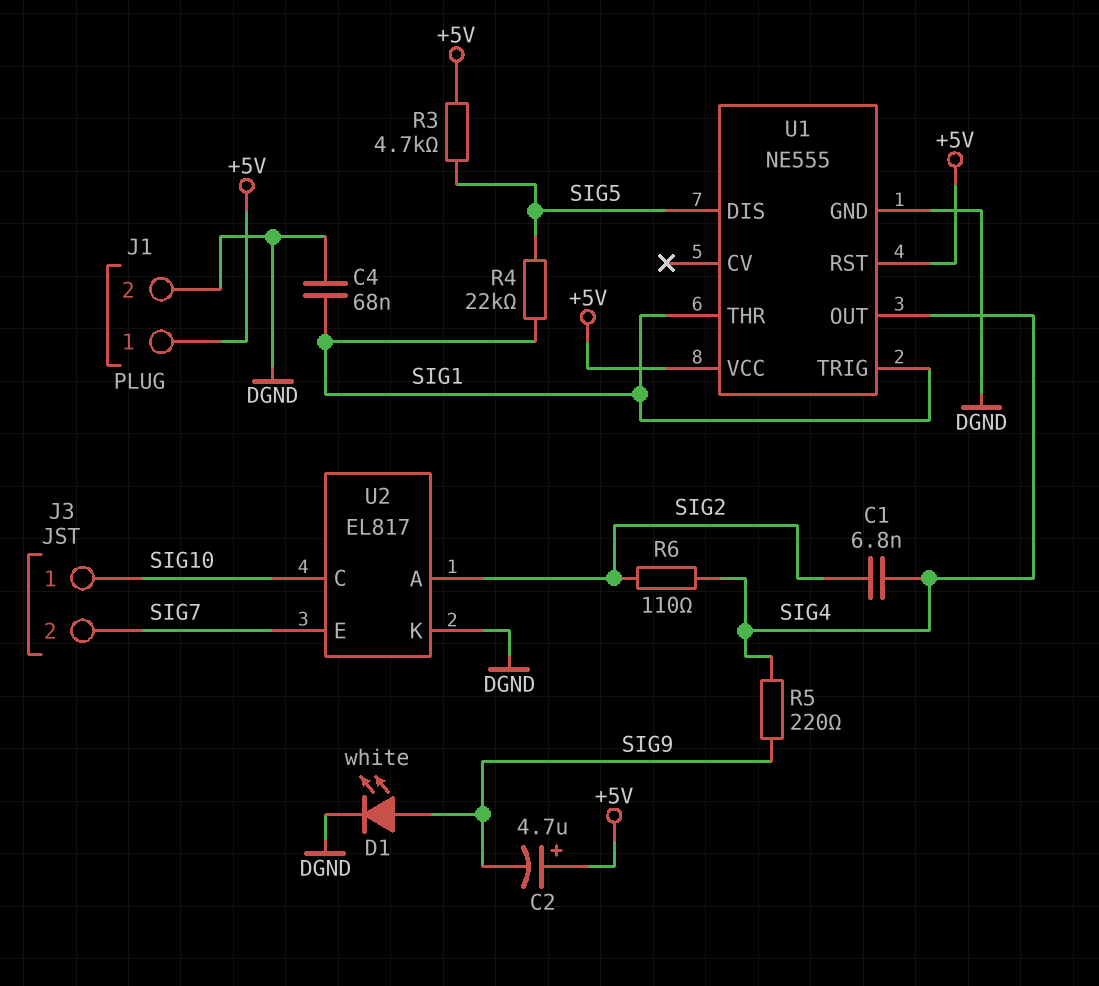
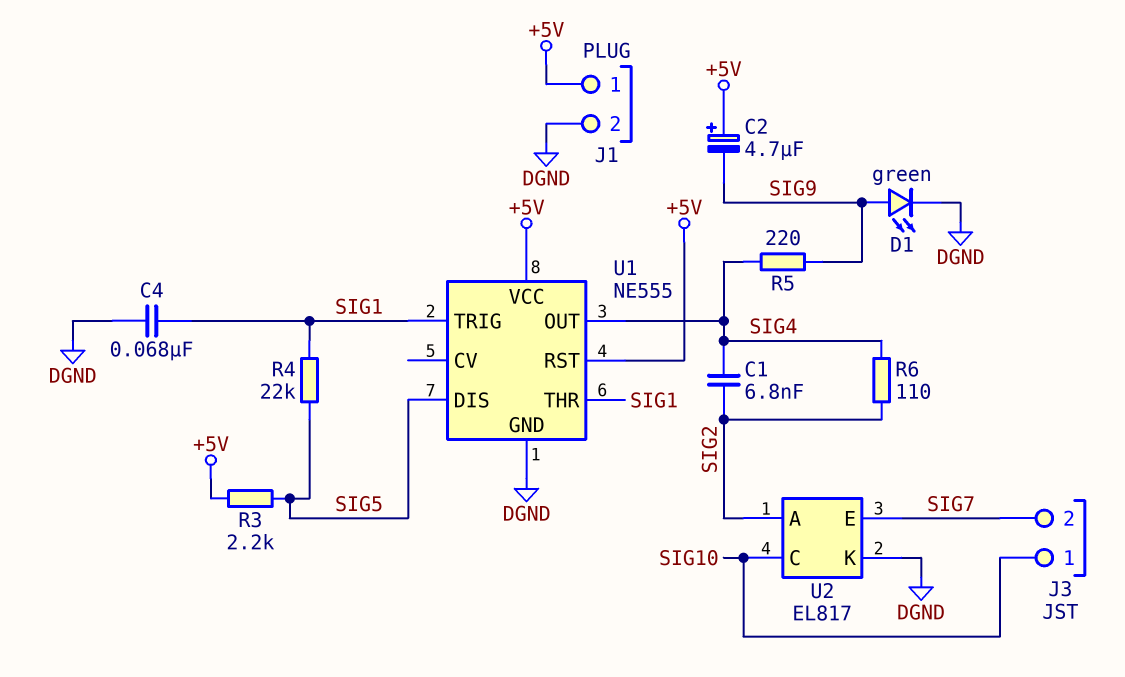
D1: LED white (A SIG9, K DGND) -> LED green (A SIG9, K DGND)
R3: 4.7k (+5V, SIG5) -> 2.2k (+5V, SIG5)

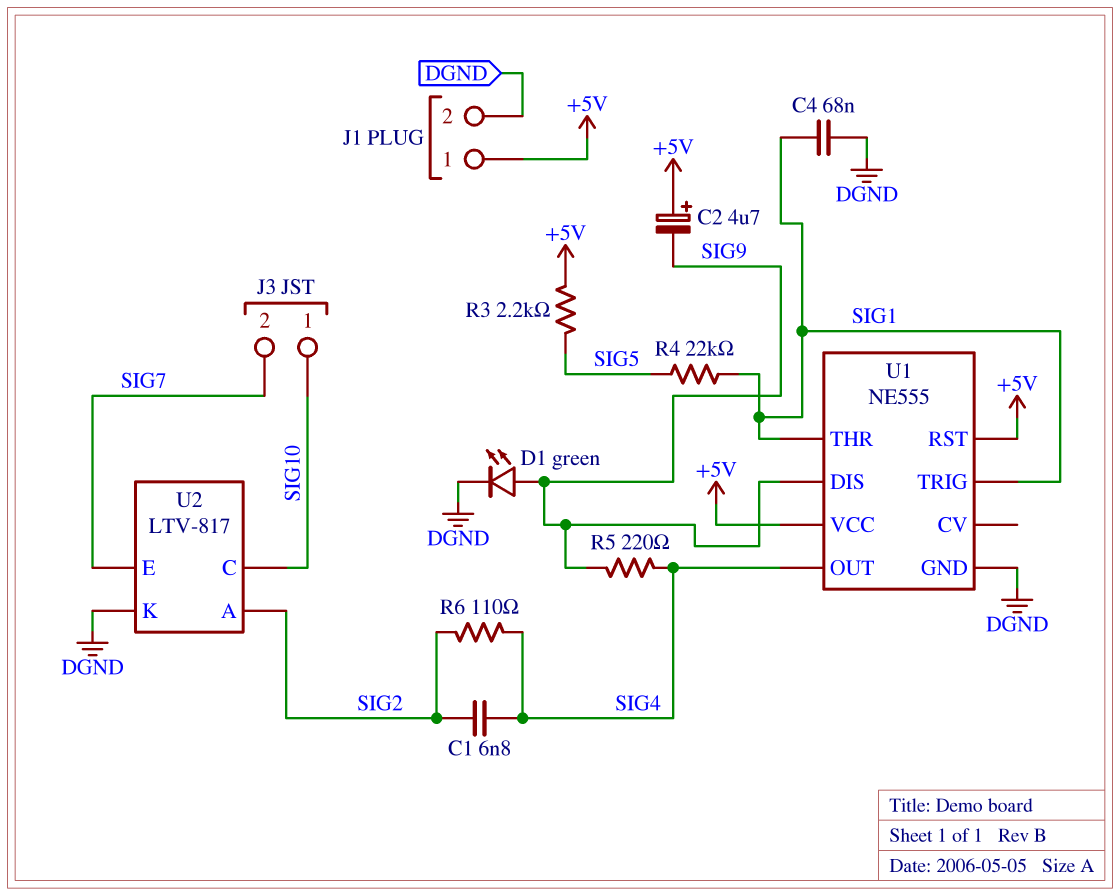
U1 pin DIS: SIG5 -> SIG9
U2: EL817 -> LTV-817

